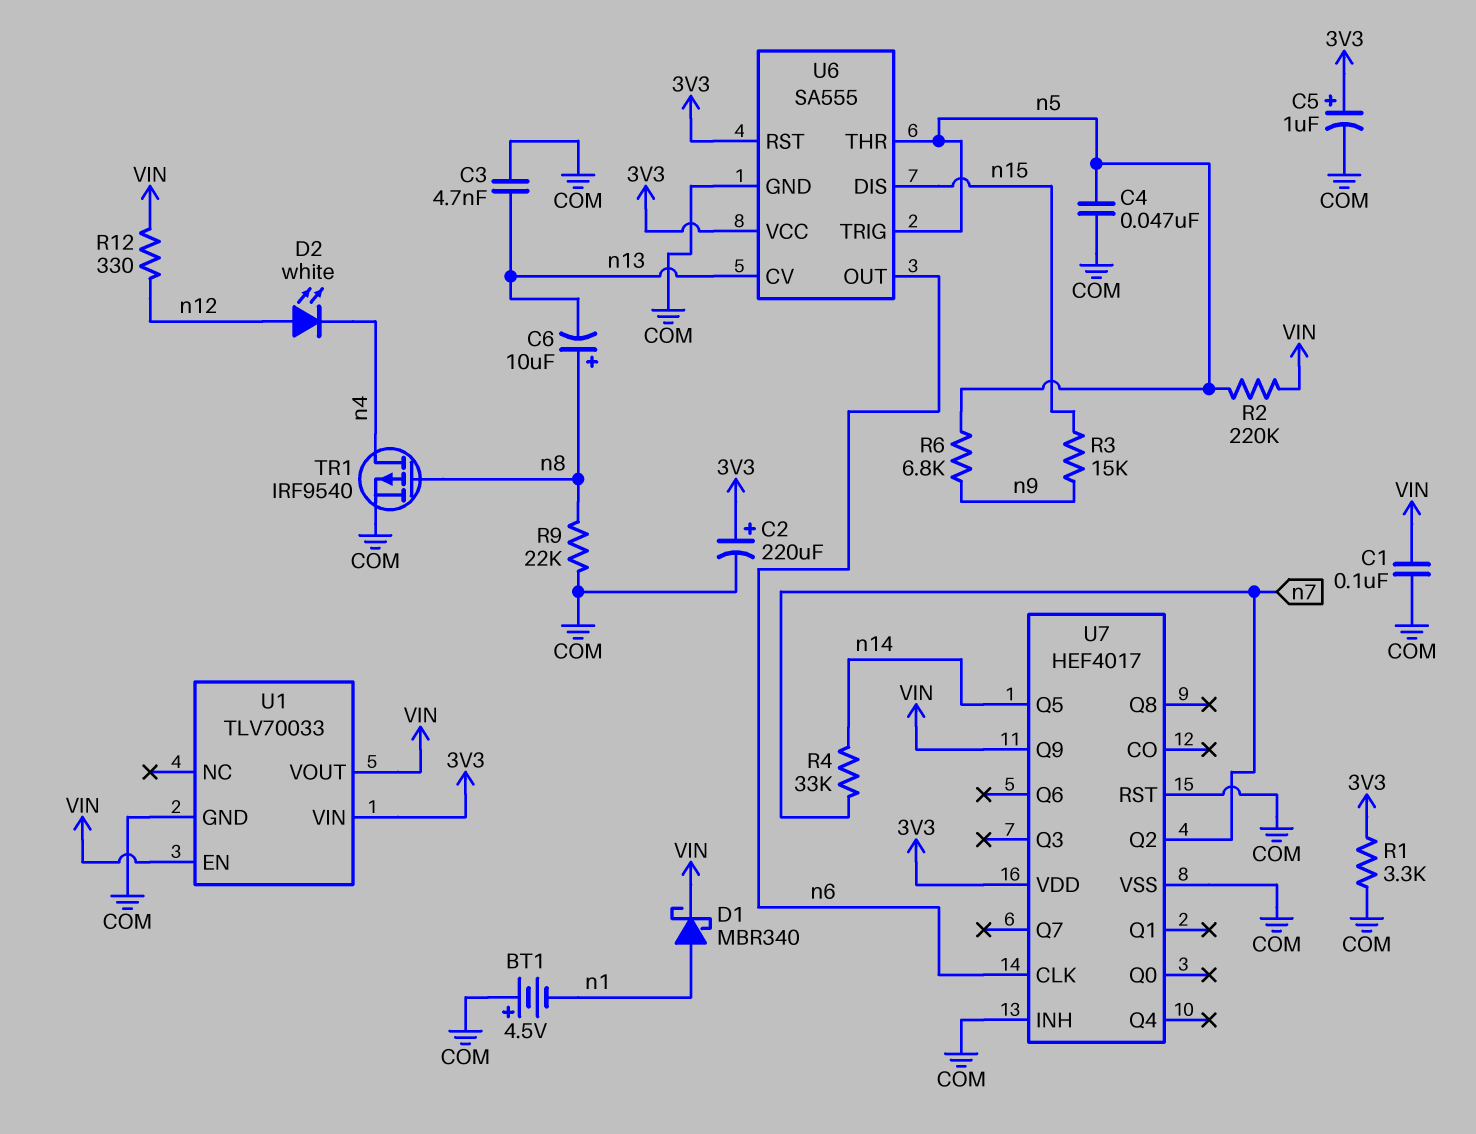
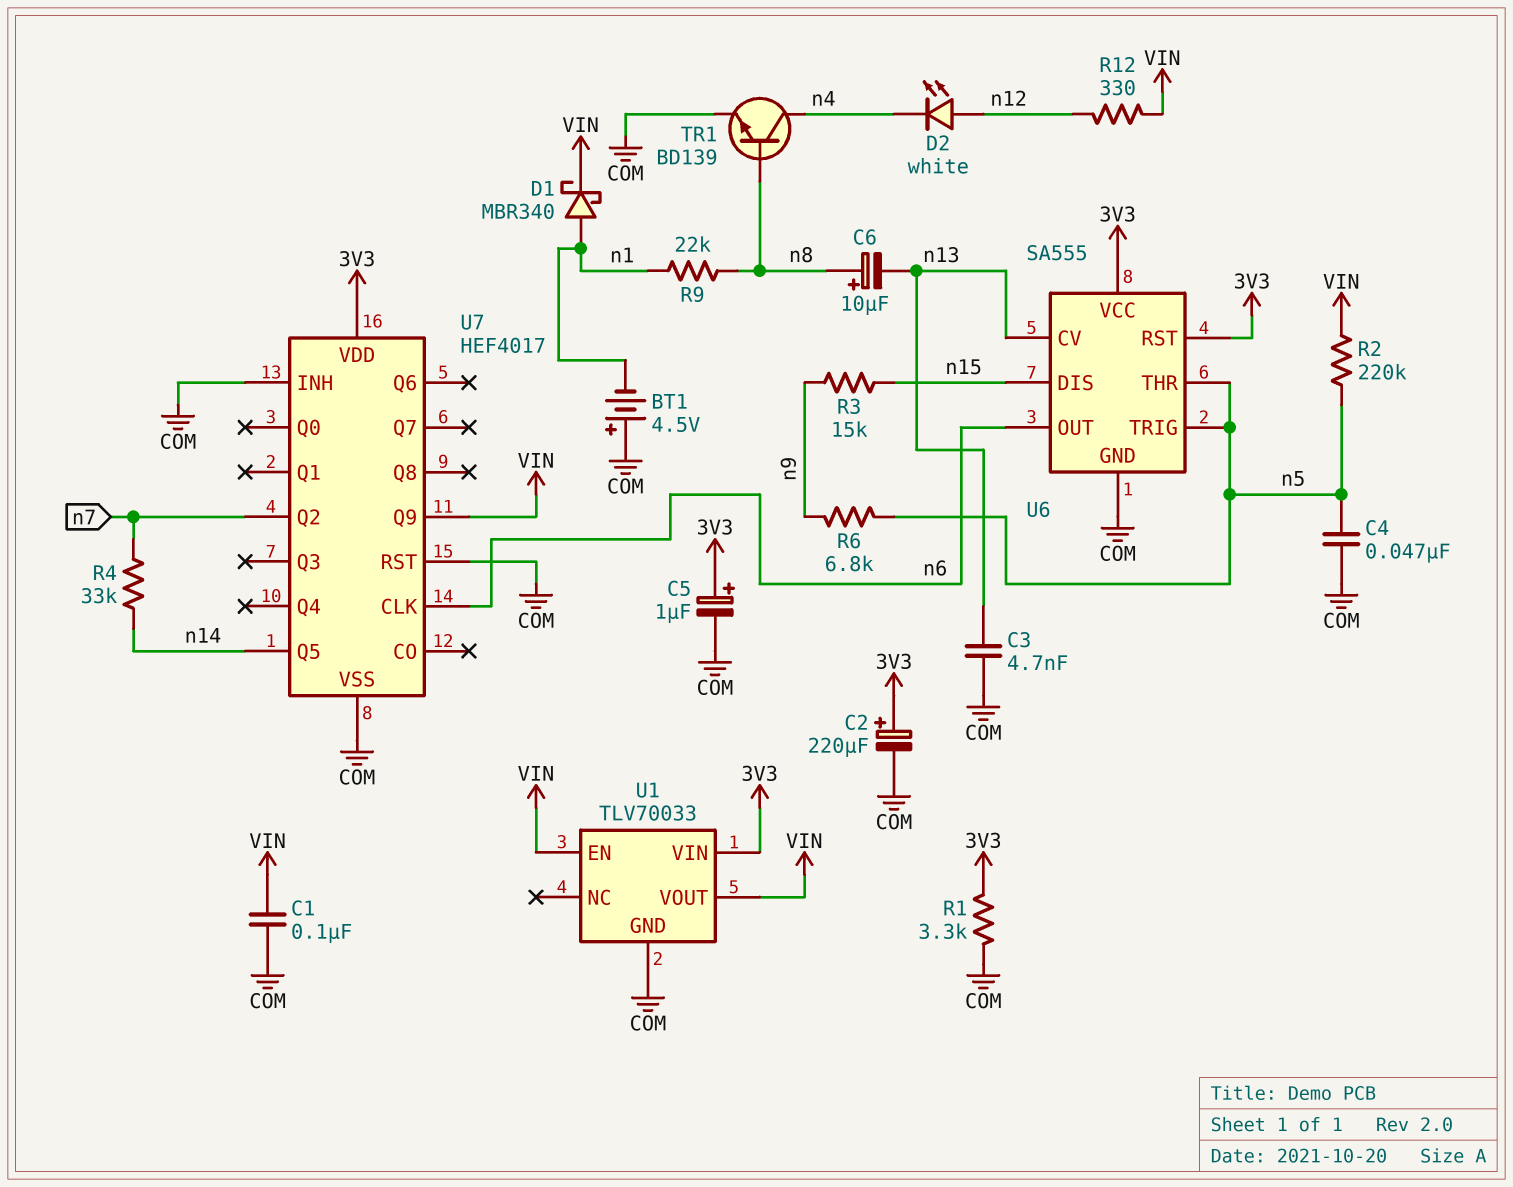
R9: 22k (COM, n8) -> 22k (n1, n8)
TR1: PMOS IRF9540 (G n8, D n4, S COM) -> NPN BD139 (B n8, C n4, E COM)

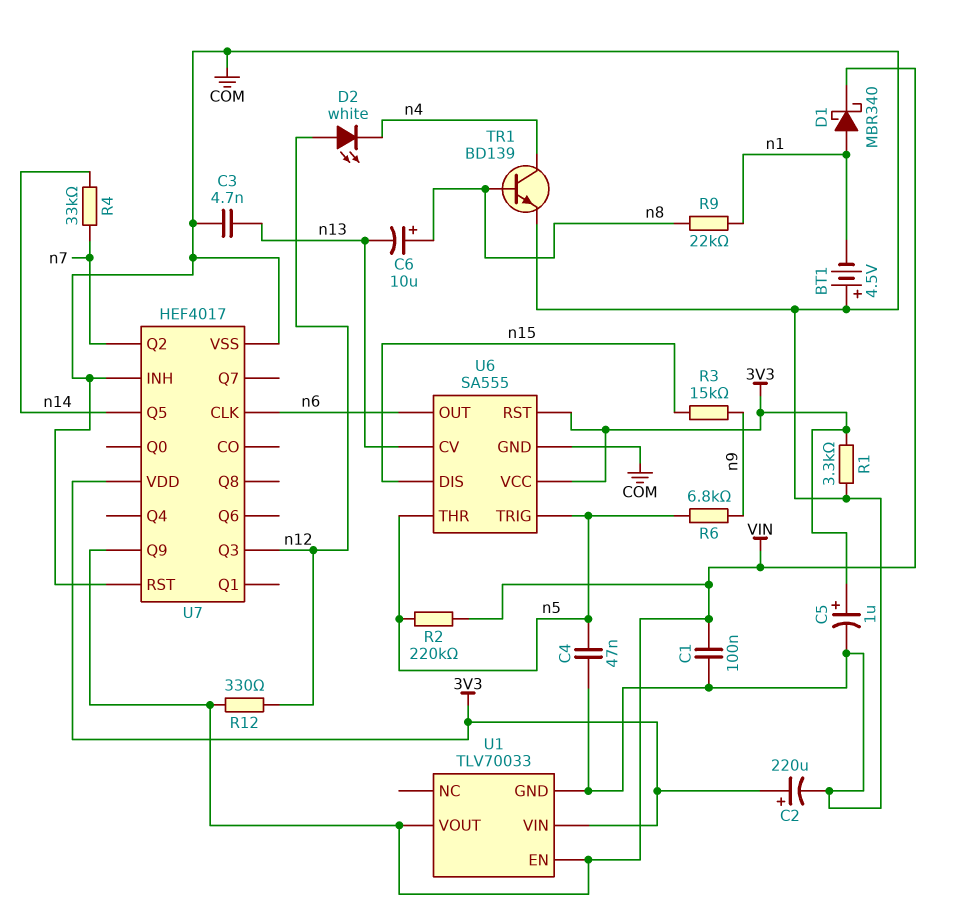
U7 pin Q3: none -> n12

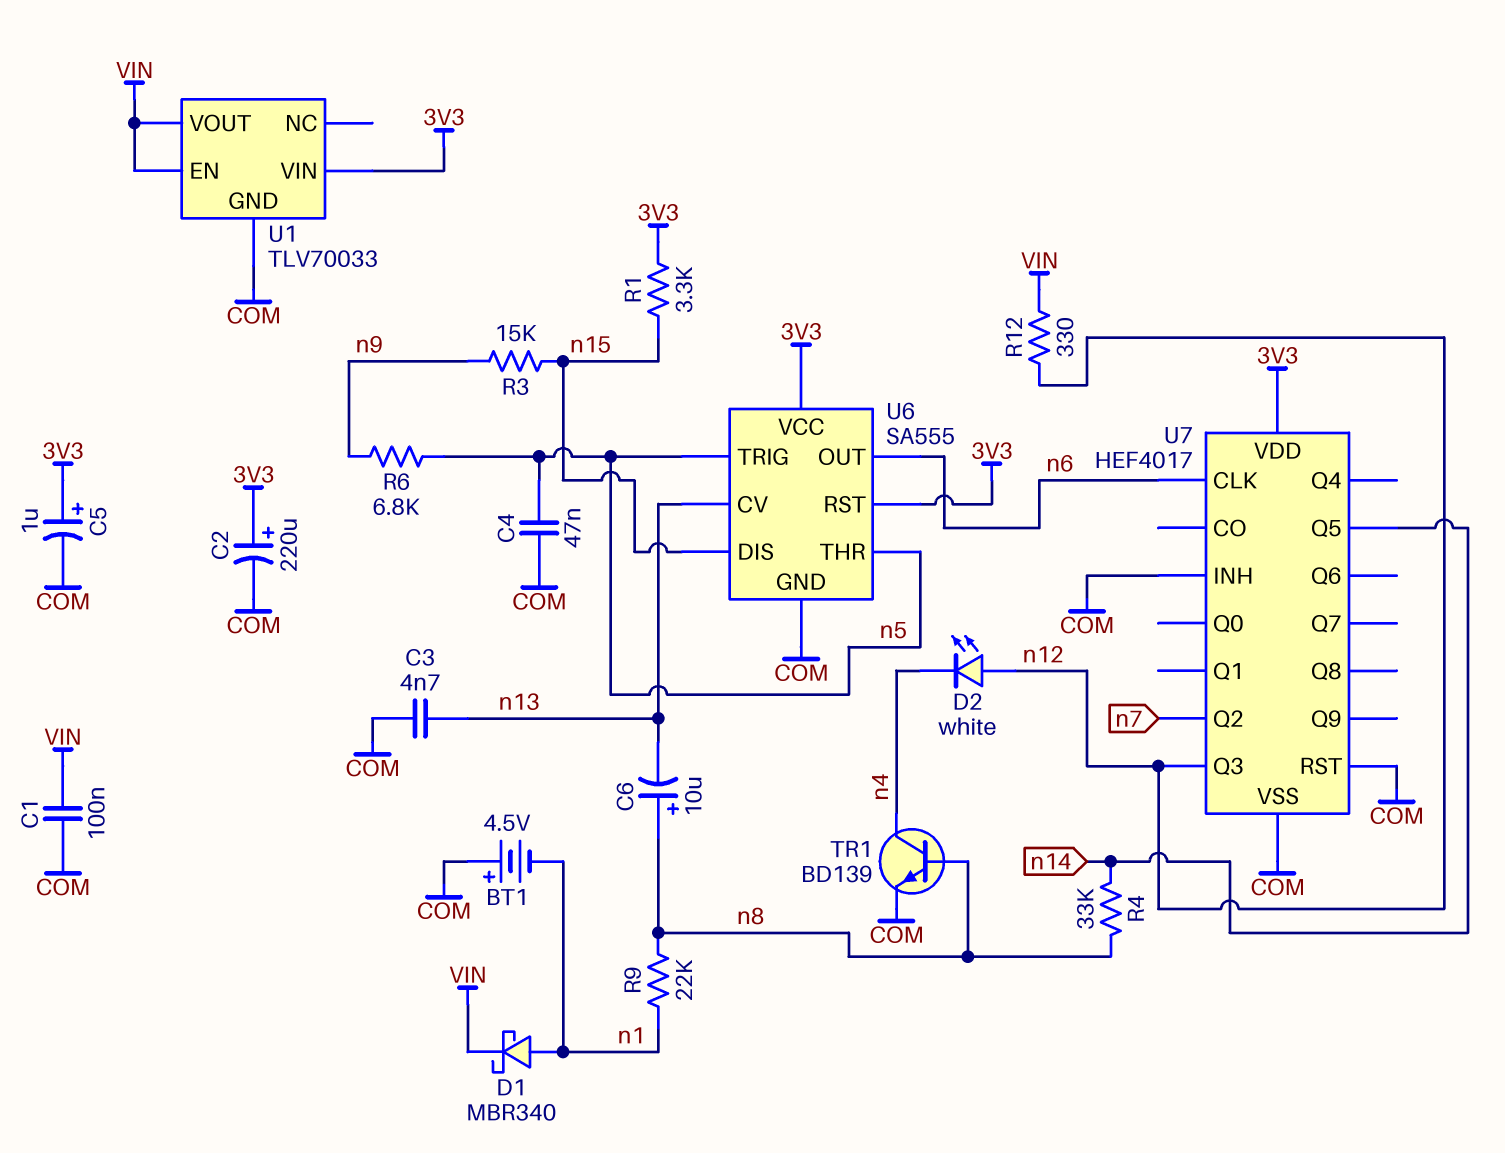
R1: 3.3k (3V3, COM) -> 3.3k (3V3, n15)
R2: 220k (VIN, n5) -> none
R4: 33k (n7, n14) -> 33k (n8, n14)
U7 pin Q9: VIN -> none

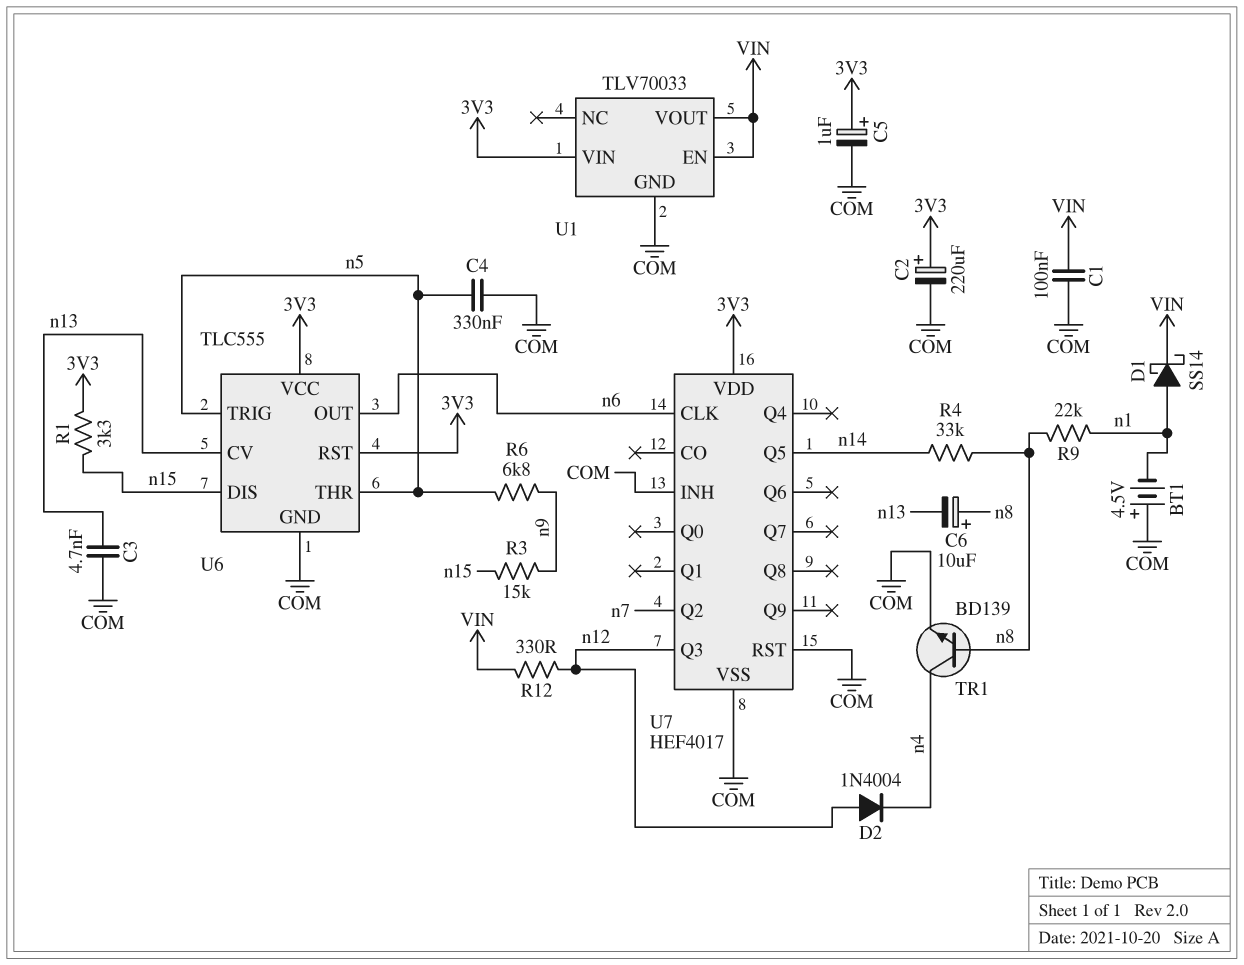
C4: 47nF (COM, n5) -> 330nF (COM, n5)
D1: schottky MBR340 (A n1, K VIN) -> schottky SS14 (A n1, K VIN)
D2: LED white (A n12, K n4) -> diode 1N4004 (A n12, K n4)
U6: SA555 -> TLC555

